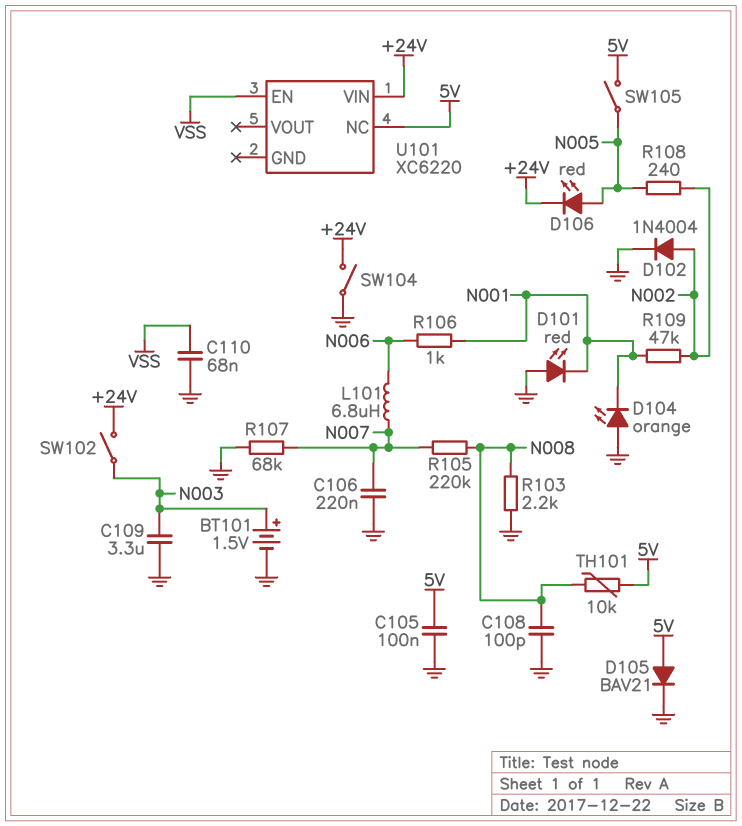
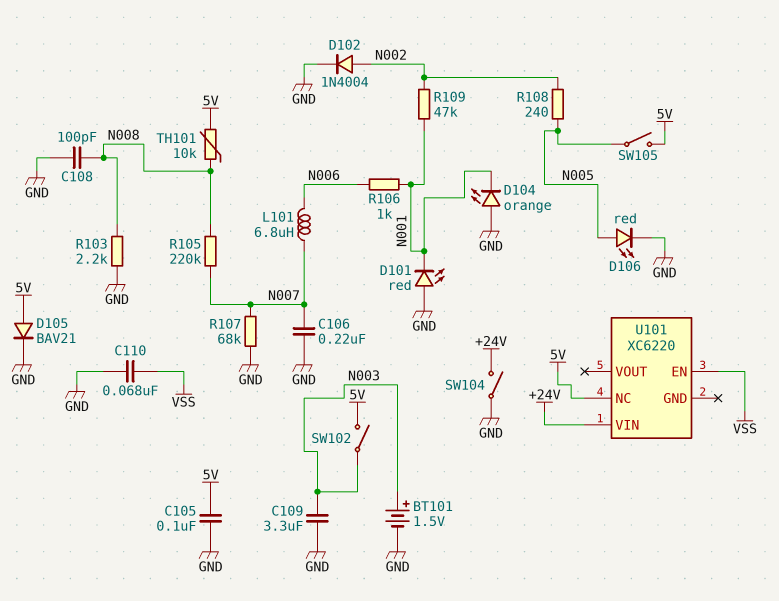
D106: LED red (A N005, K +24V) -> LED red (A N005, K GND)
SW102: switch (+24V, N003) -> switch (5V, N003)

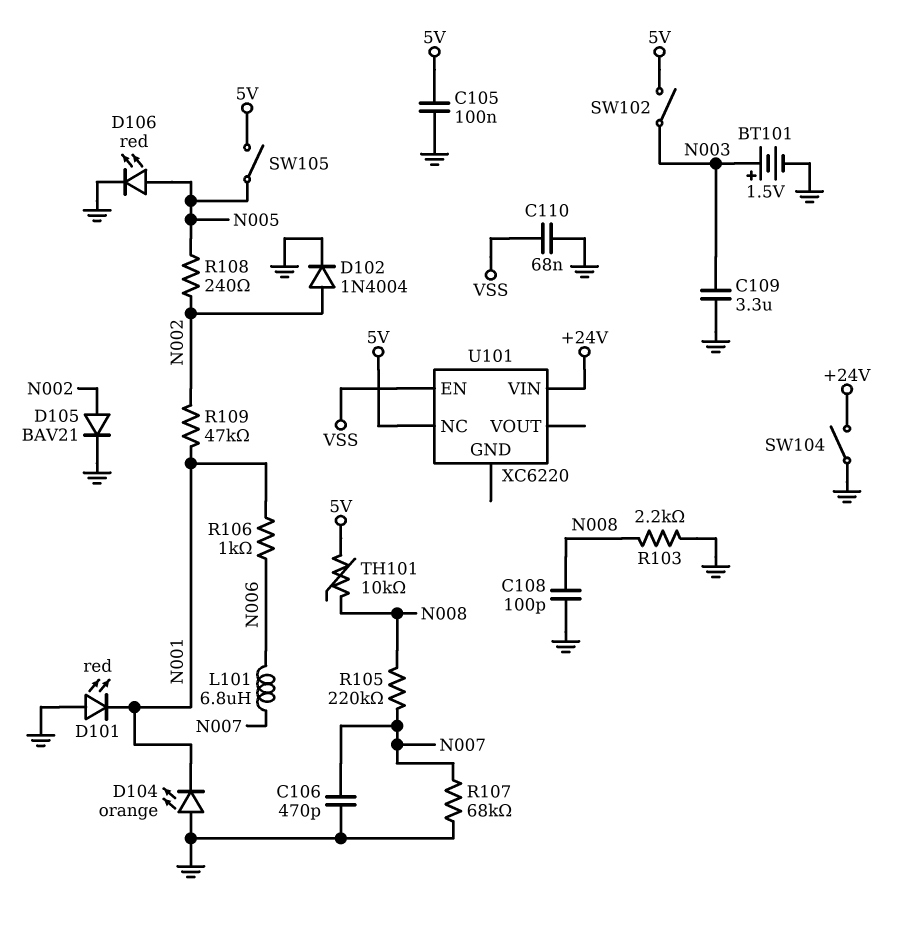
C106: 220nF (GND, N007) -> 470pF (GND, N007)
D105: diode BAV21 (A 5V, K GND) -> diode BAV21 (A N002, K GND)

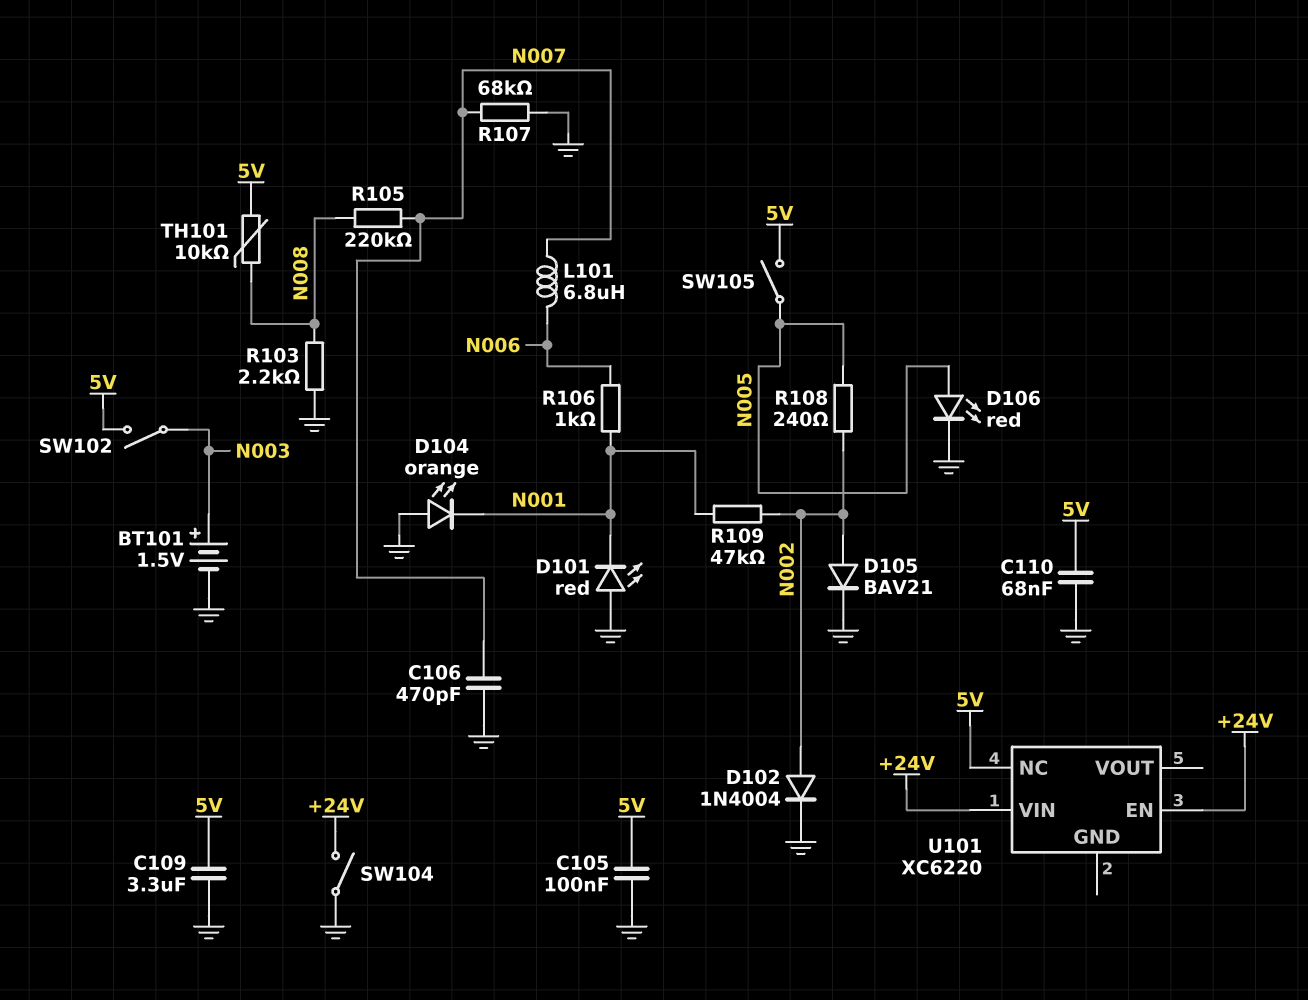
C108: 100pF (GND, N008) -> none
C109: 3.3uF (GND, N003) -> 3.3uF (5V, GND)
C110: 68nF (GND, VSS) -> 68nF (5V, GND)
U101 pin EN: VSS -> +24V

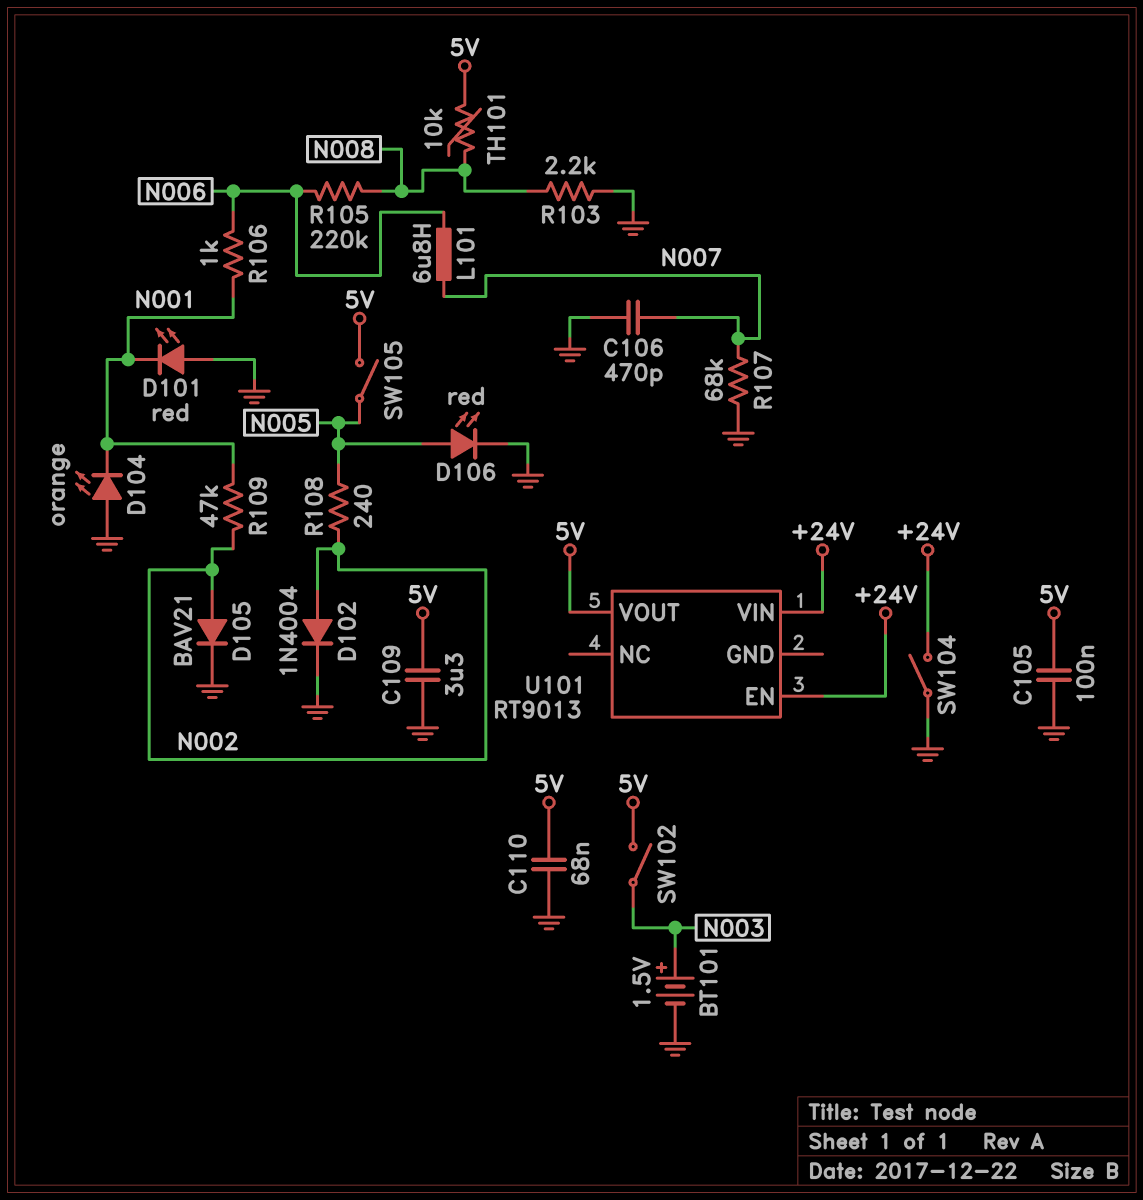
R105: 220k (N007, N008) -> 220k (N006, N008)
U101: XC6220 -> RT9013
U101 pin NC: 5V -> none
U101 pin VOUT: none -> 5V

